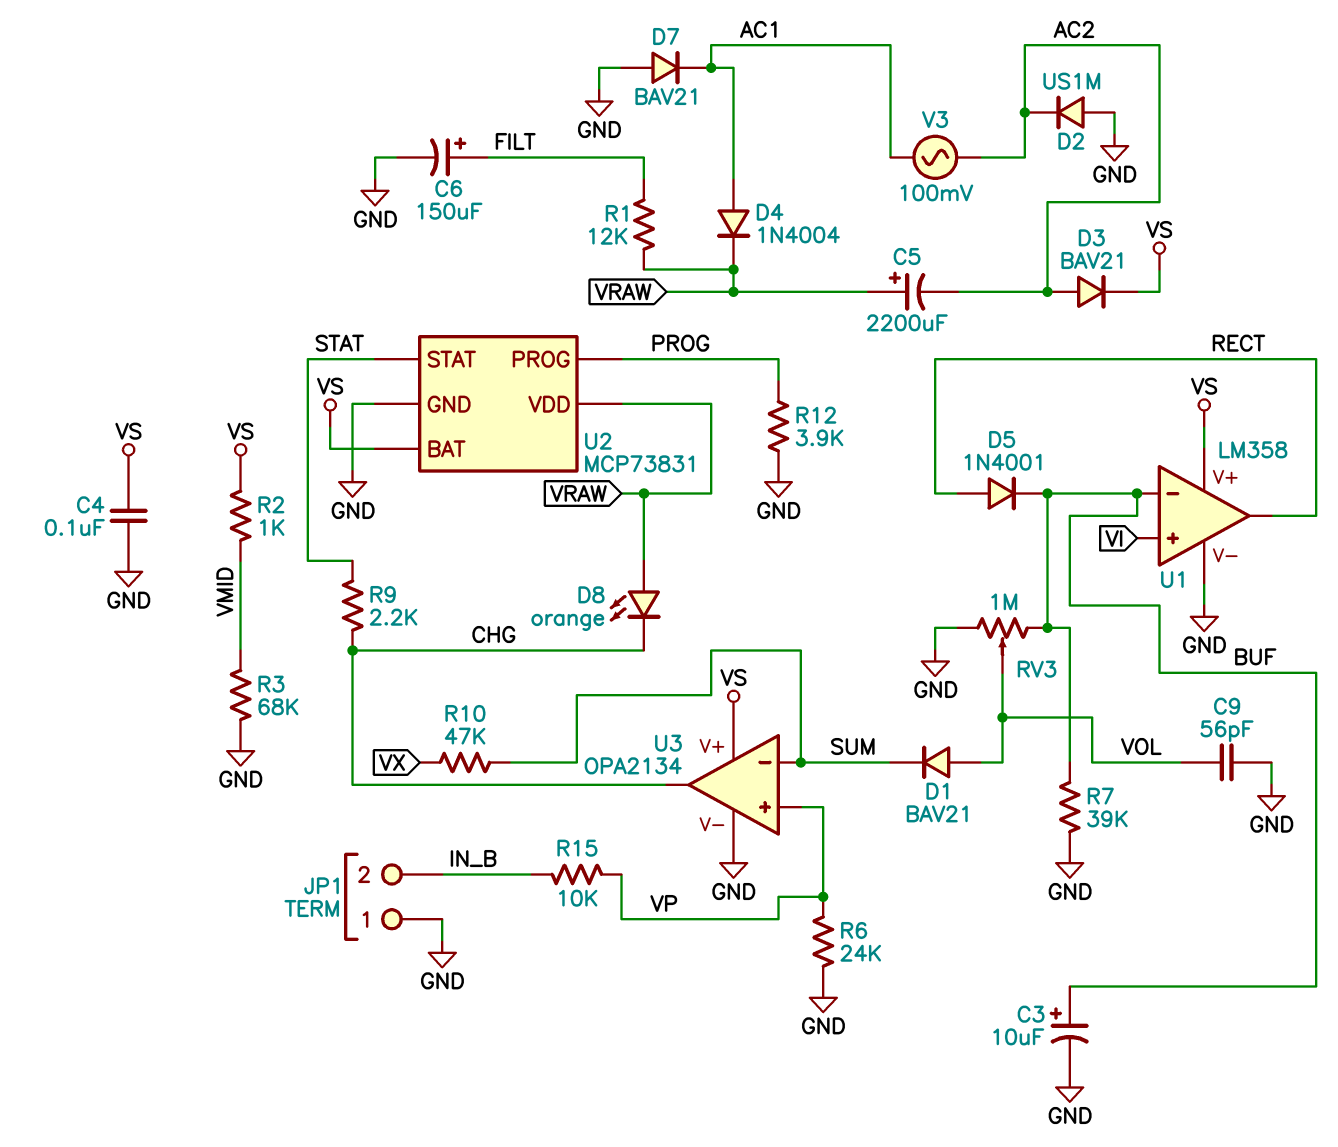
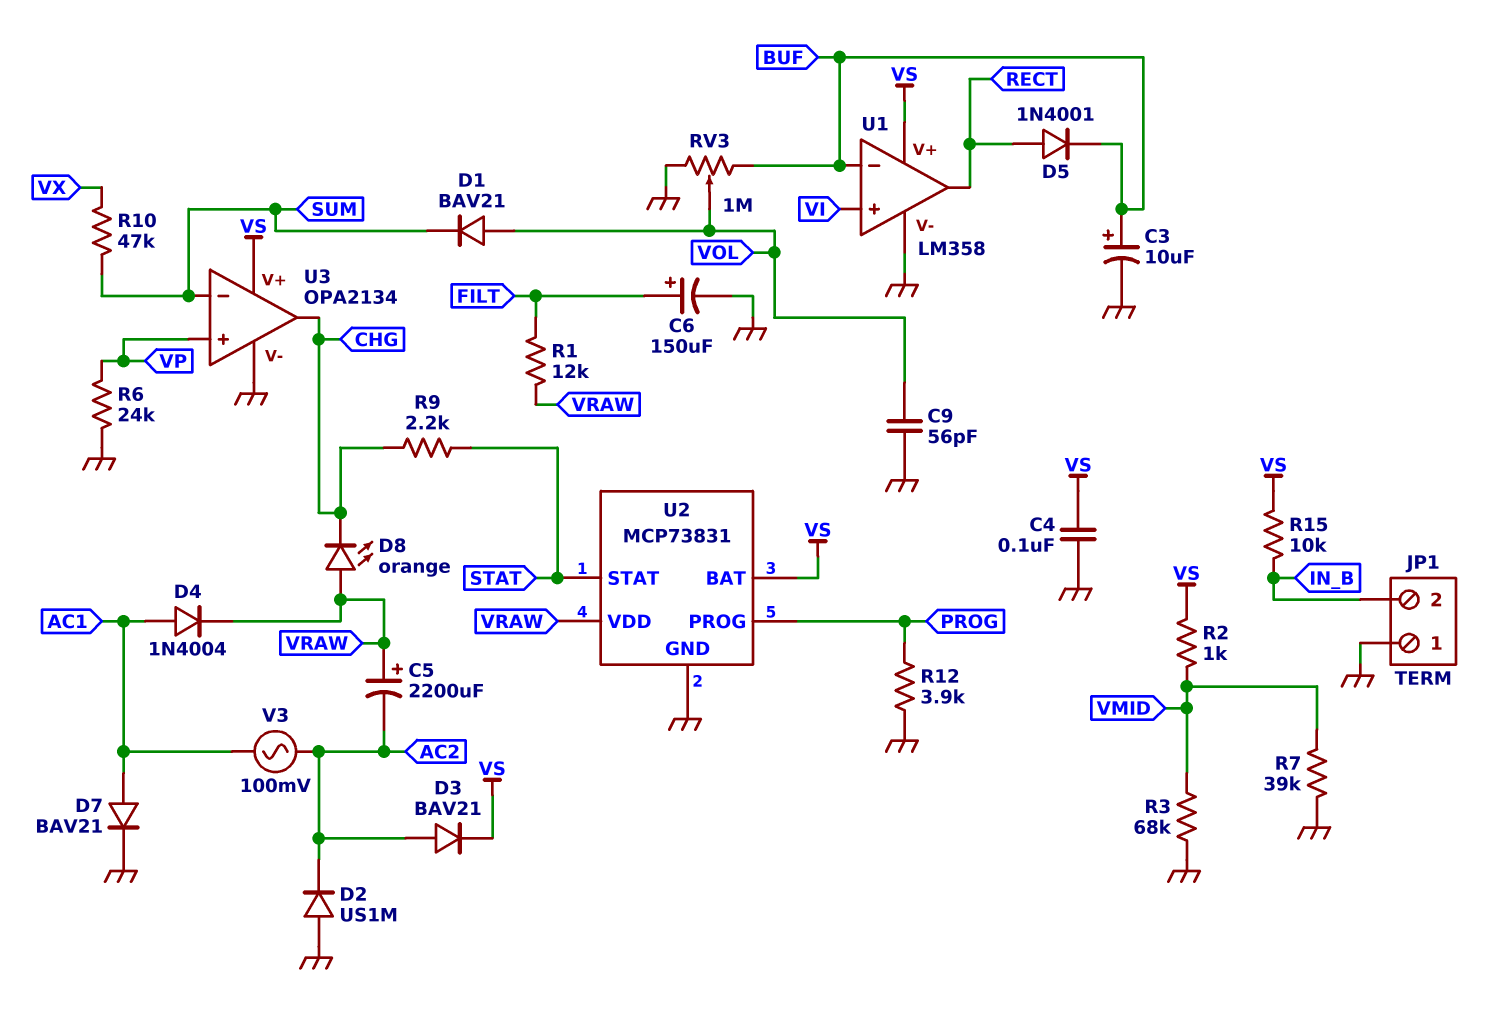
D7: diode BAV21 (A GND, K AC1) -> diode BAV21 (A AC1, K GND)
R7: 39k (BUF, GND) -> 39k (GND, VMID)
R15: 10k (IN_B, VP) -> 10k (IN_B, VS)

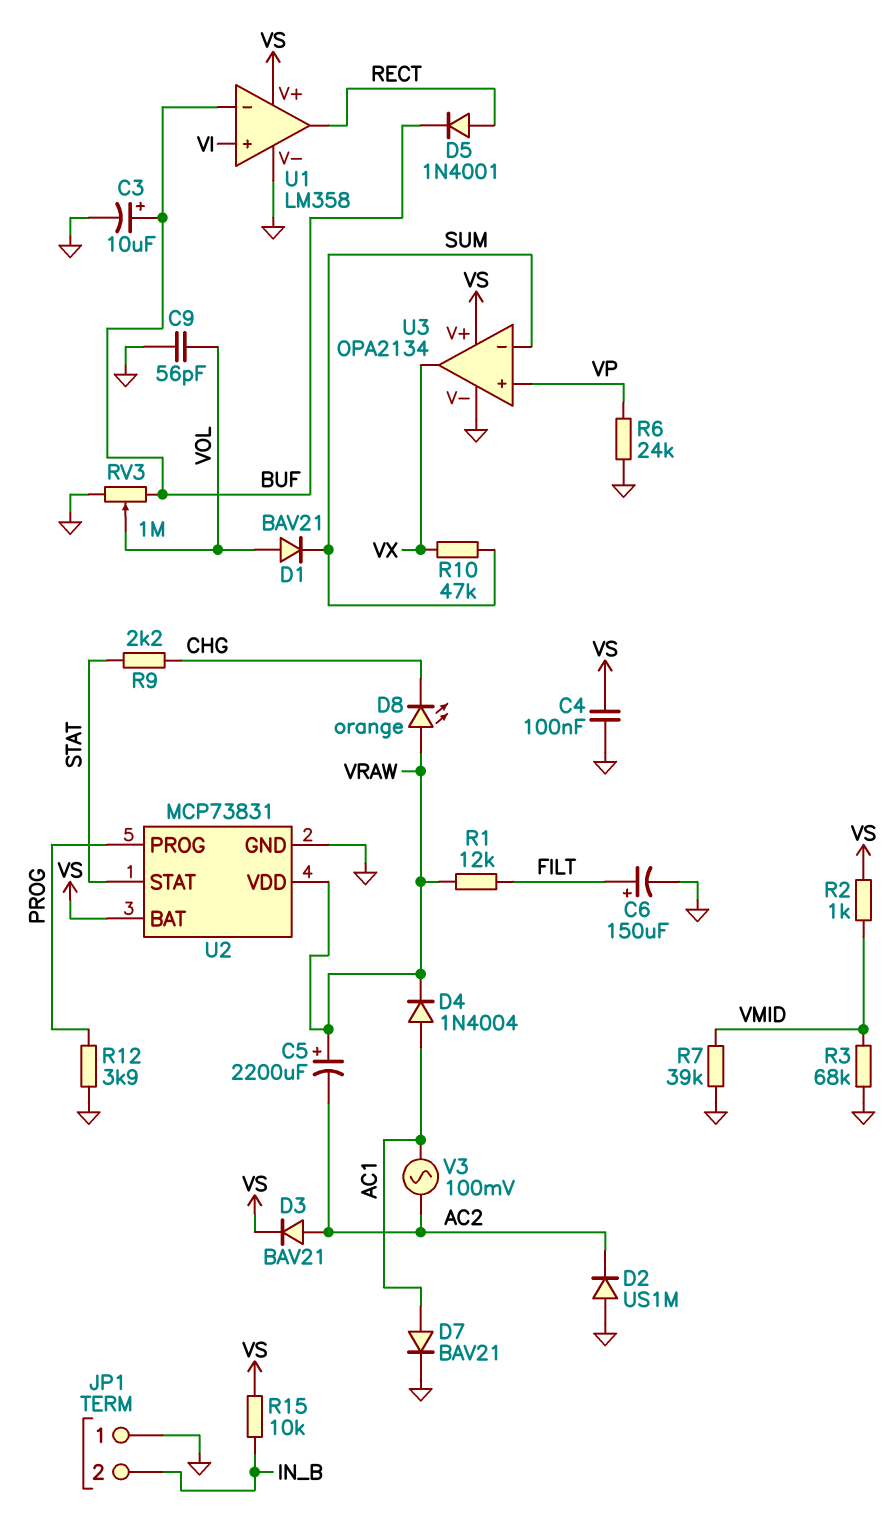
U3 pin out: CHG -> VX

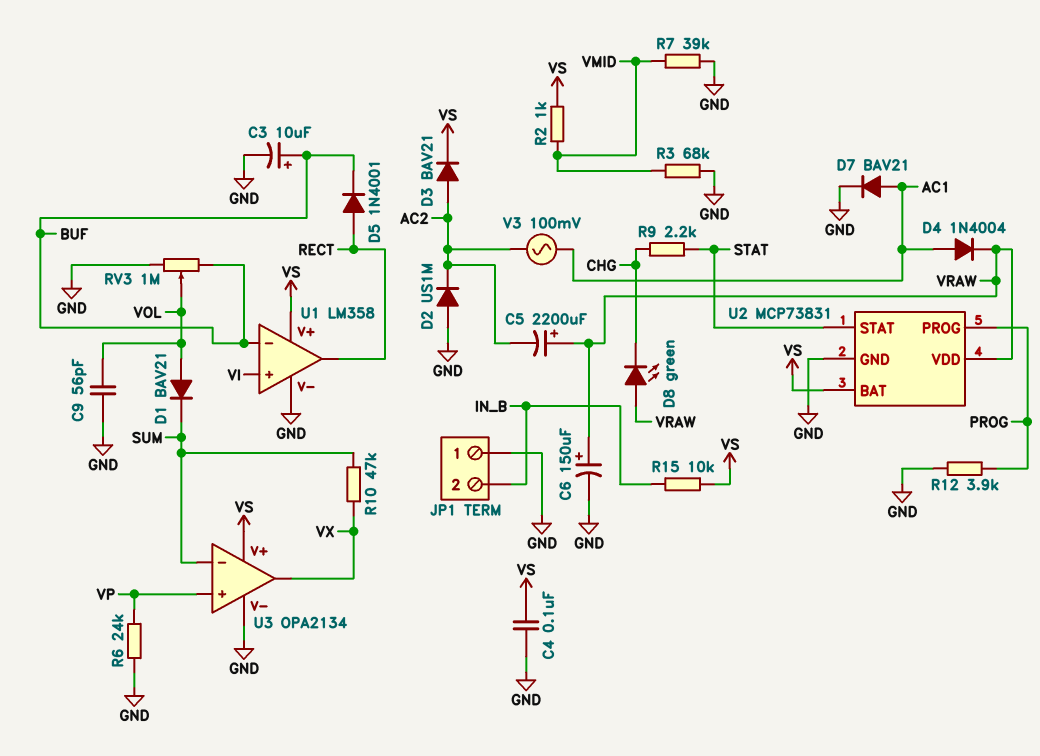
C6: 150uF (plus FILT, minus GND) -> 150uF (plus VRAW, minus GND)
D8: LED orange (A VRAW, K CHG) -> LED green (A VRAW, K CHG)
R1: 12k (FILT, VRAW) -> none

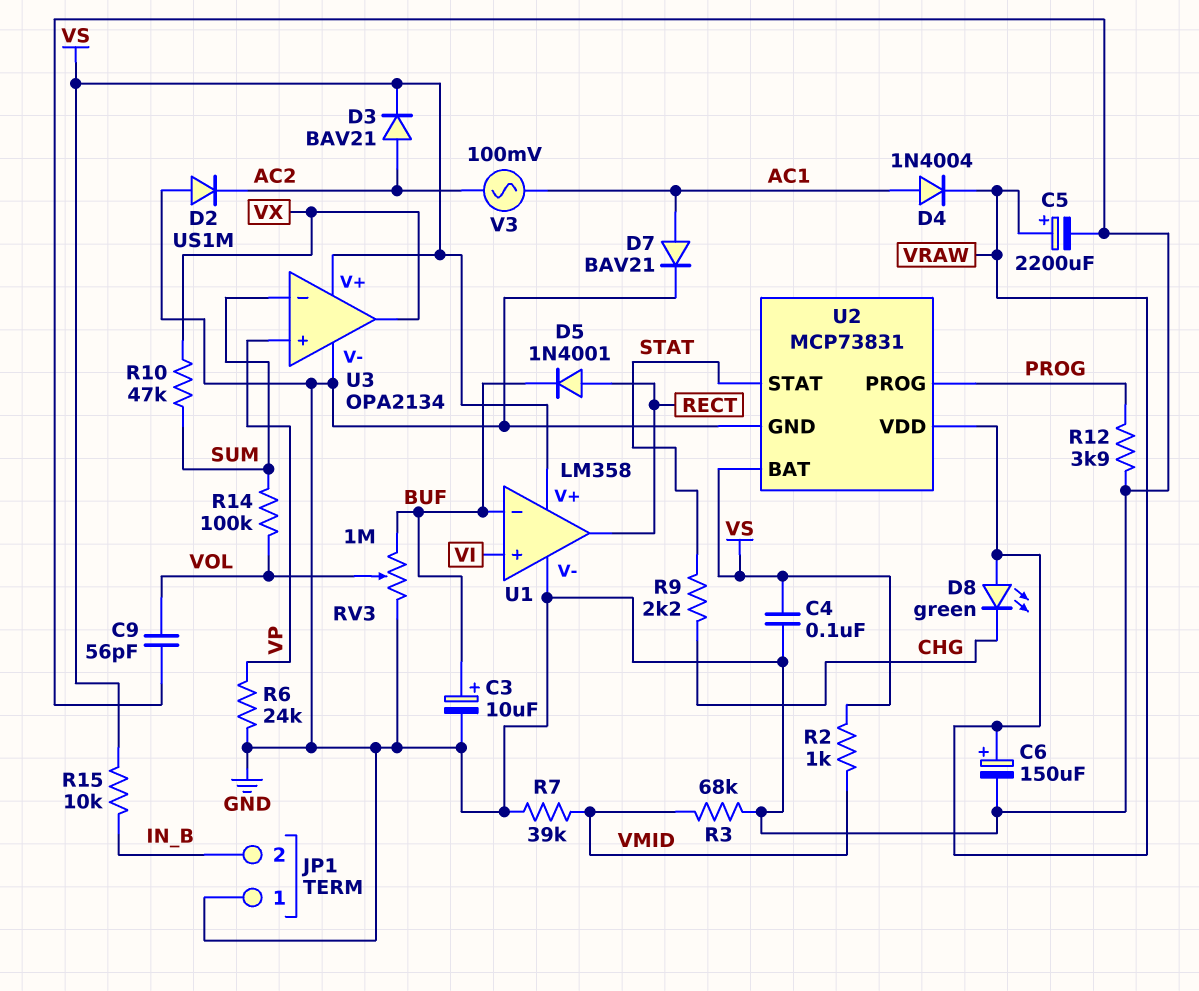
C5: 2200uF (plus VRAW, minus AC2) -> 2200uF (plus VRAW, minus GND)
D1: diode BAV21 (A VOL, K SUM) -> none
R14: none -> 100k (SUM, VOL)

